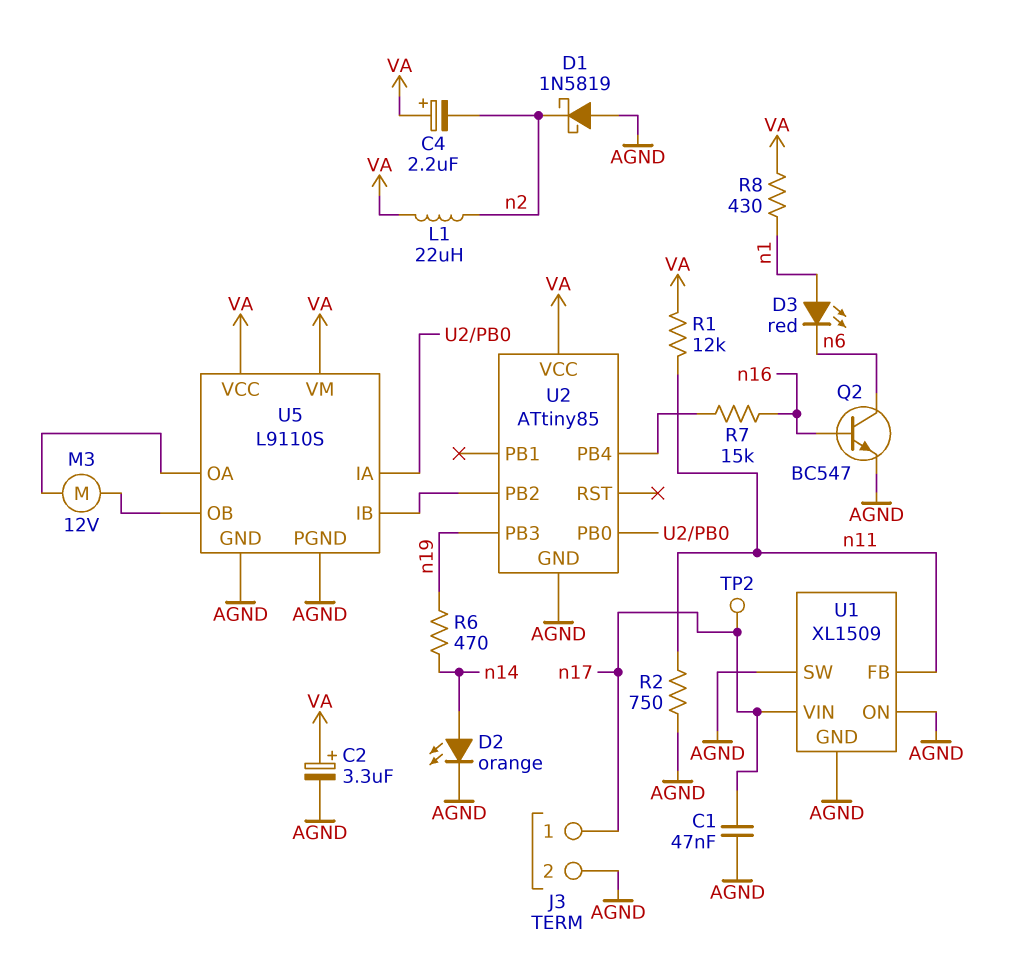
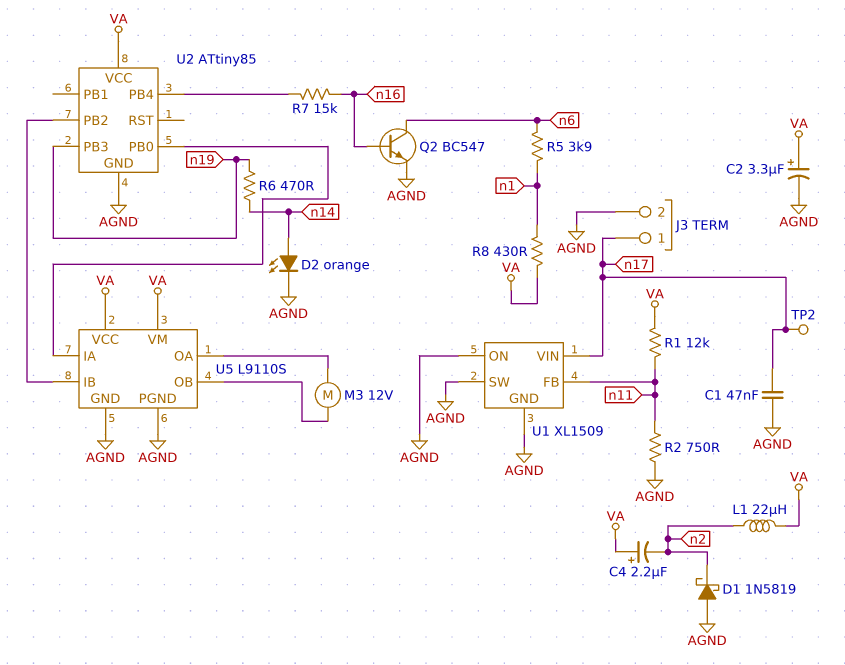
D3: LED red (A n1, K n6) -> none
R5: none -> 3.9k (n1, n6)

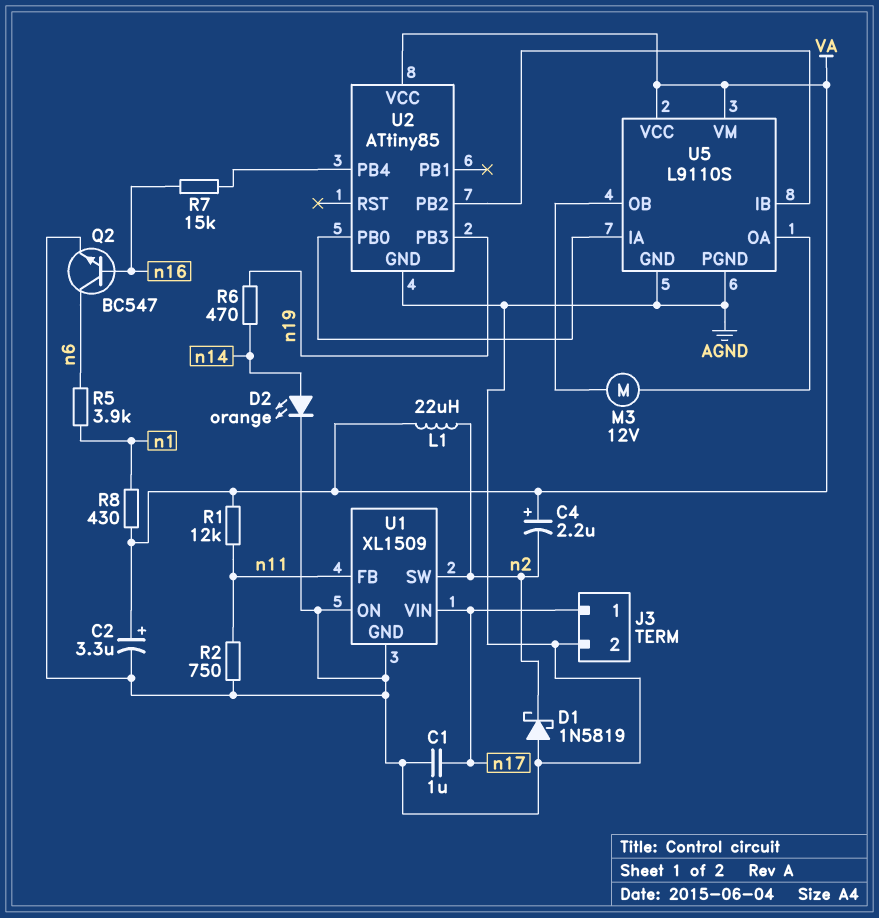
C1: 47nF (AGND, n17) -> 1uF (AGND, n17)
TP2: test point (n17) -> none
U1 pin SW: AGND -> n2

